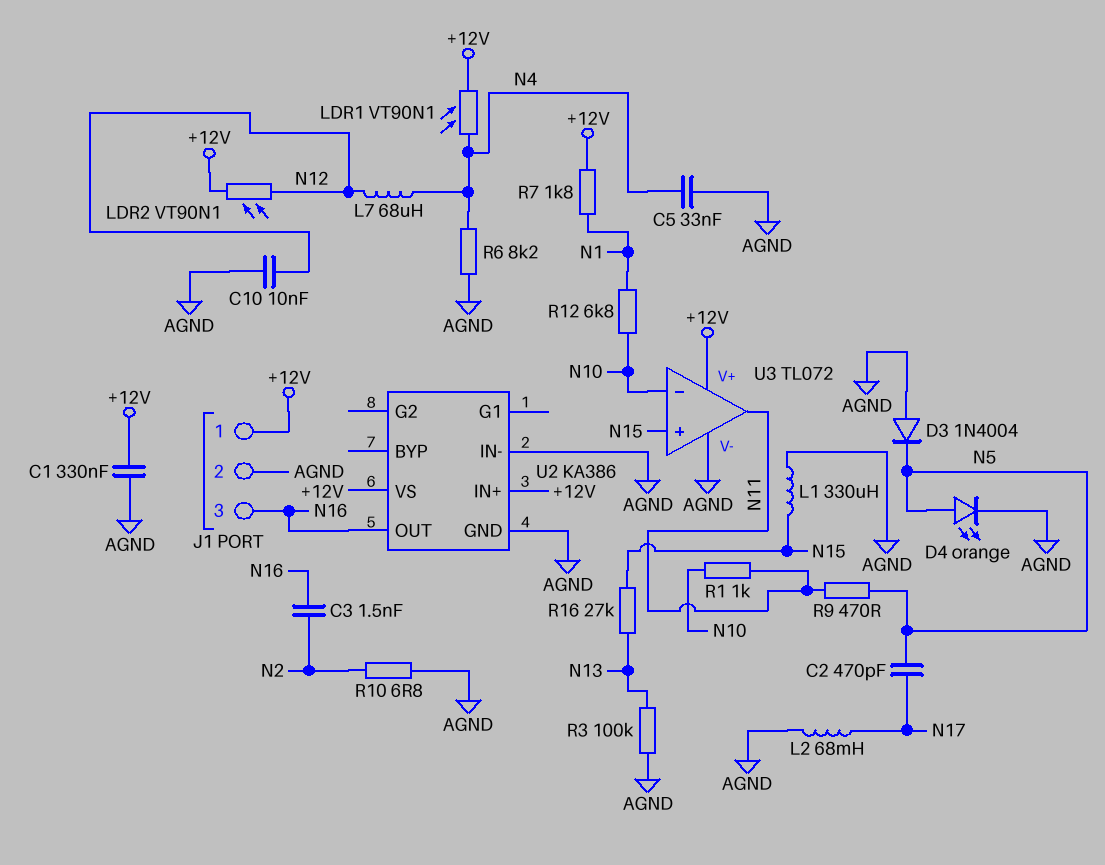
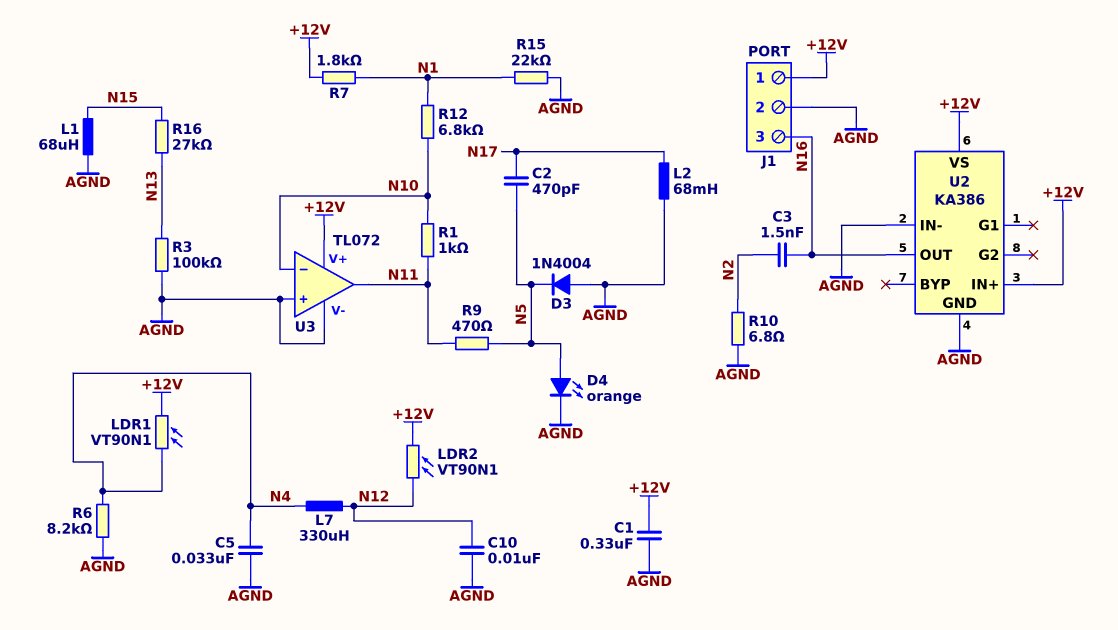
L1: 330uH (AGND, N15) -> 68uH (AGND, N15)
L7: 68uH (N4, N12) -> 330uH (N4, N12)
R15: none -> 22k (AGND, N1)
U3 pin in+: N15 -> AGND

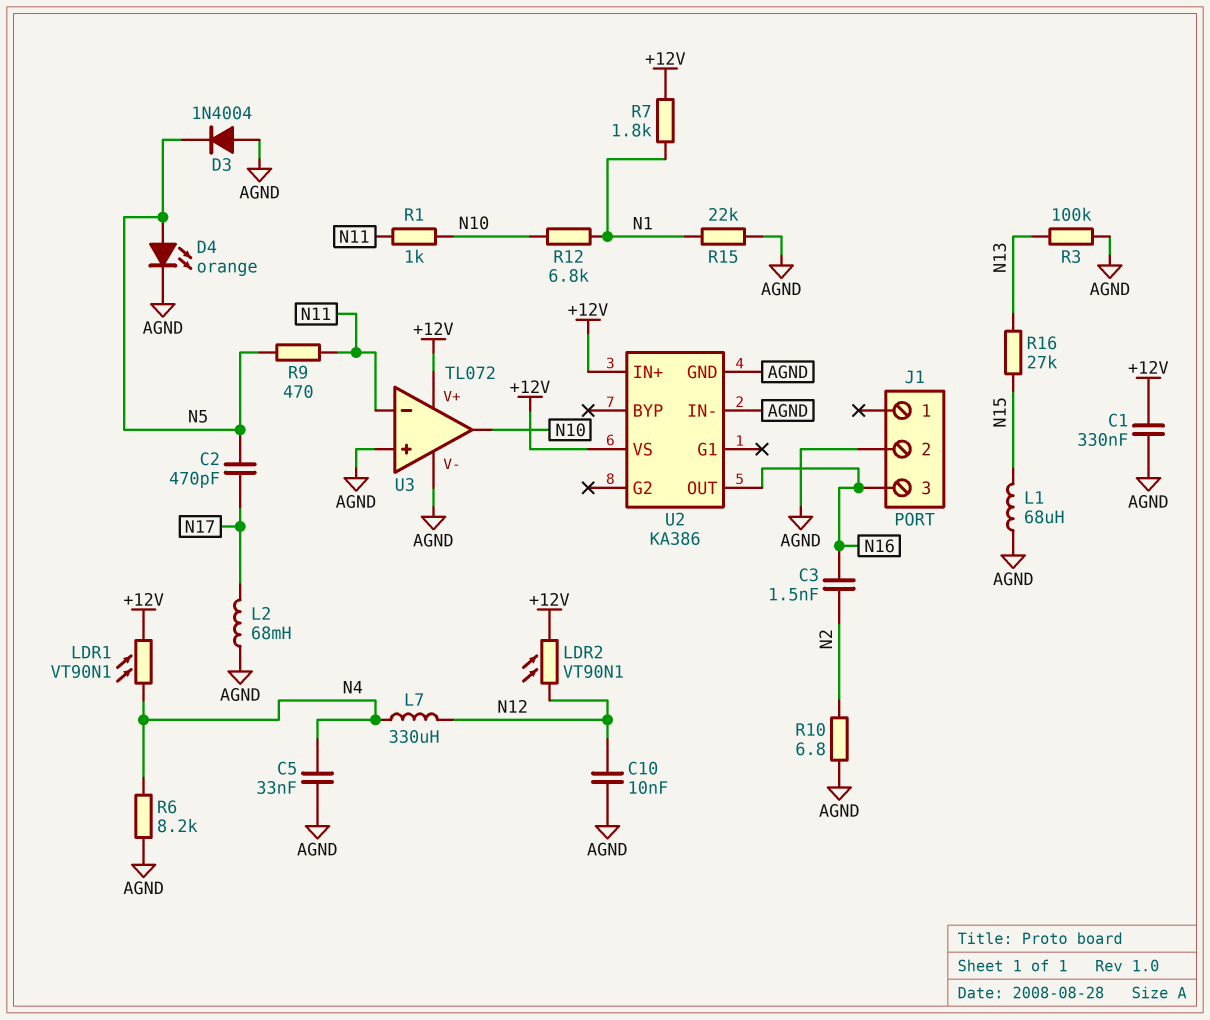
J1 pin 1: +12V -> none
U3 pin in-: N10 -> N11
U3 pin out: N11 -> N10

